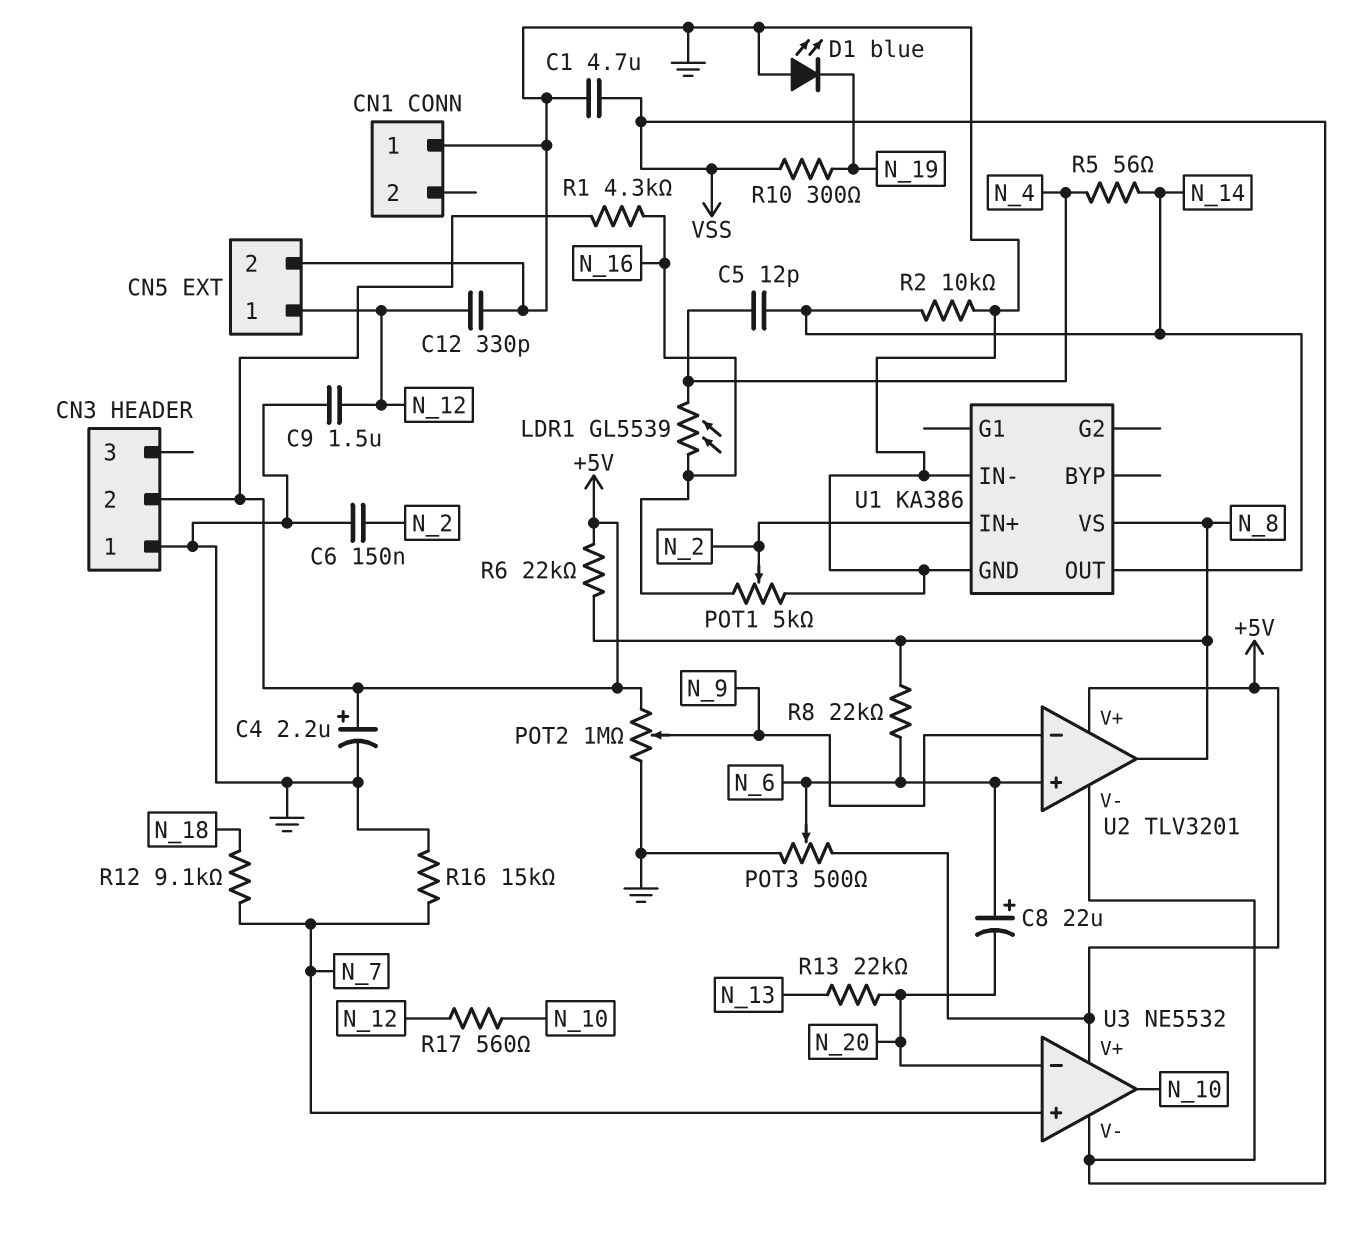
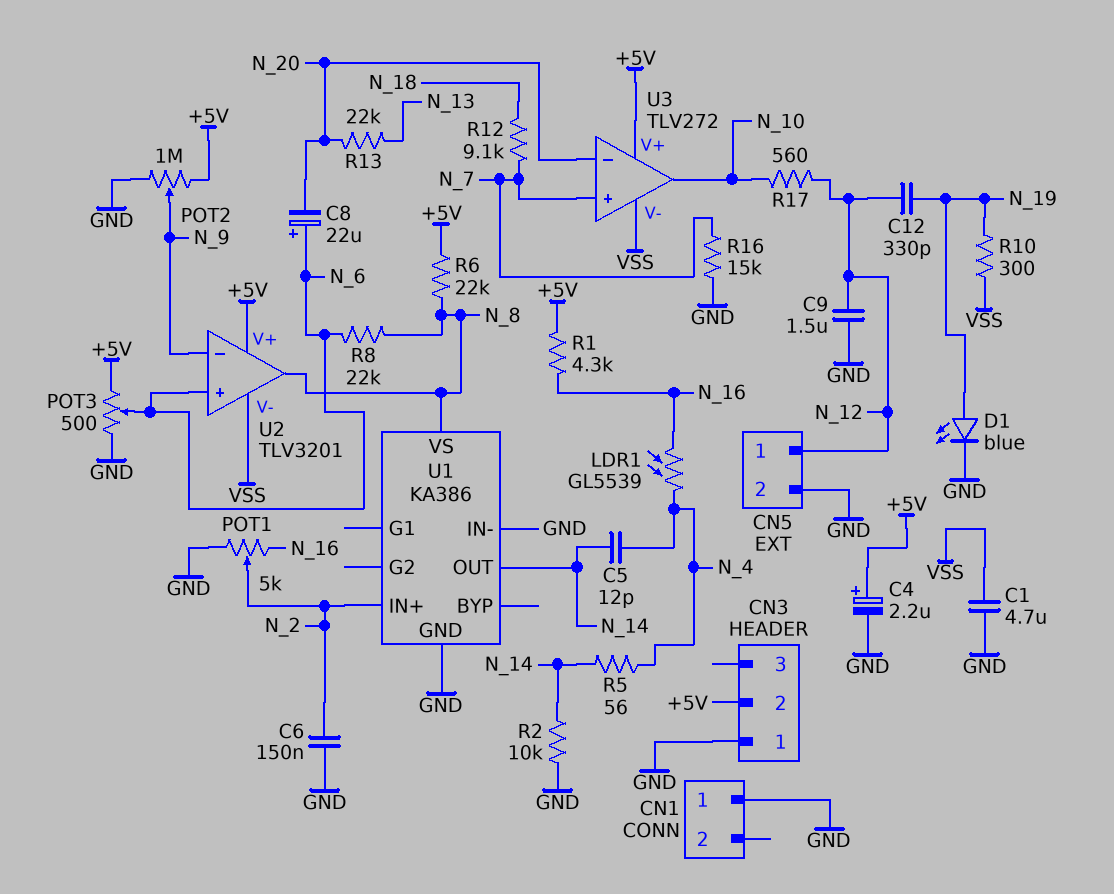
C12: 330pF (GND, N_12) -> 330pF (N_12, N_19)
D1: LED blue (A GND, K N_19) -> LED blue (A N_19, K GND)
U3: NE5532 -> TLV272

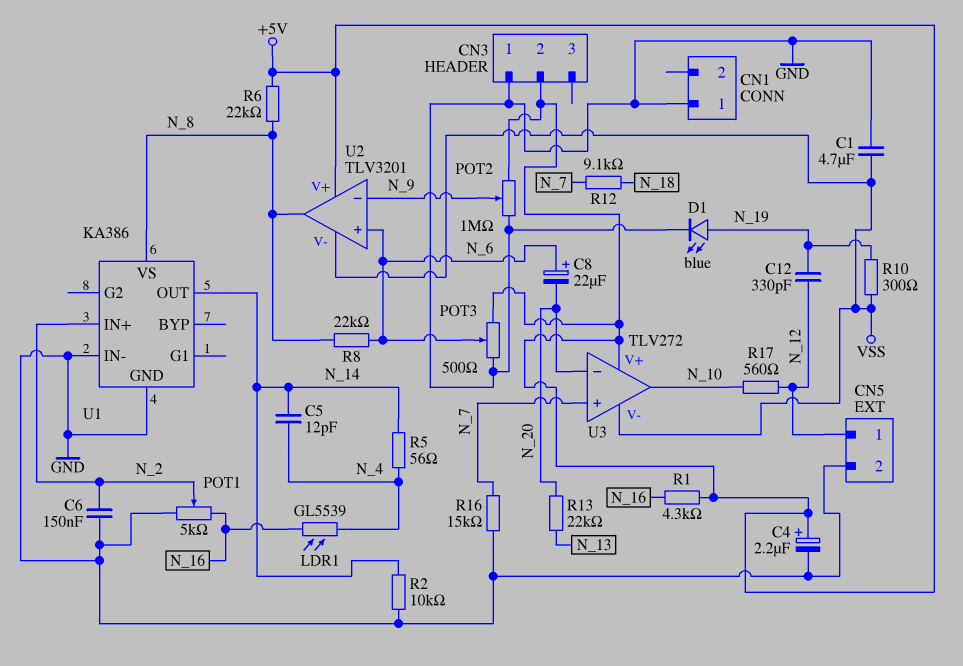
C9: 1.5uF (GND, N_12) -> none

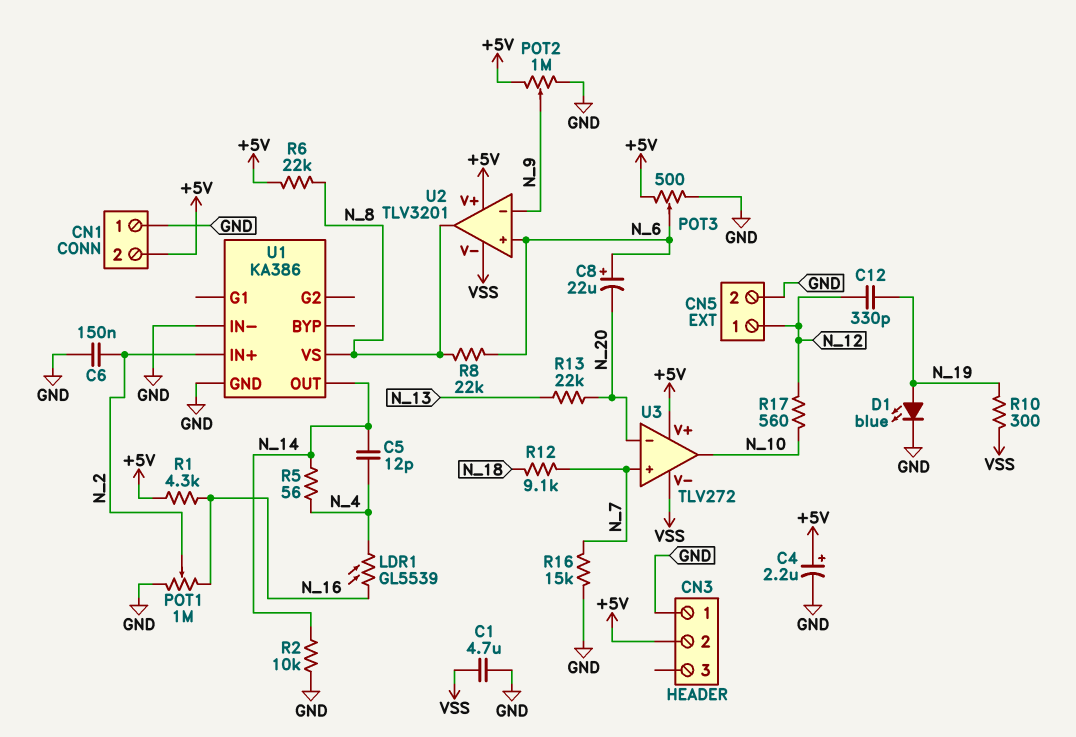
CN1 pin 2: none -> +5V
POT1: 5k (GND, N_16, wiper N_2) -> 1M (GND, N_16, wiper N_2)

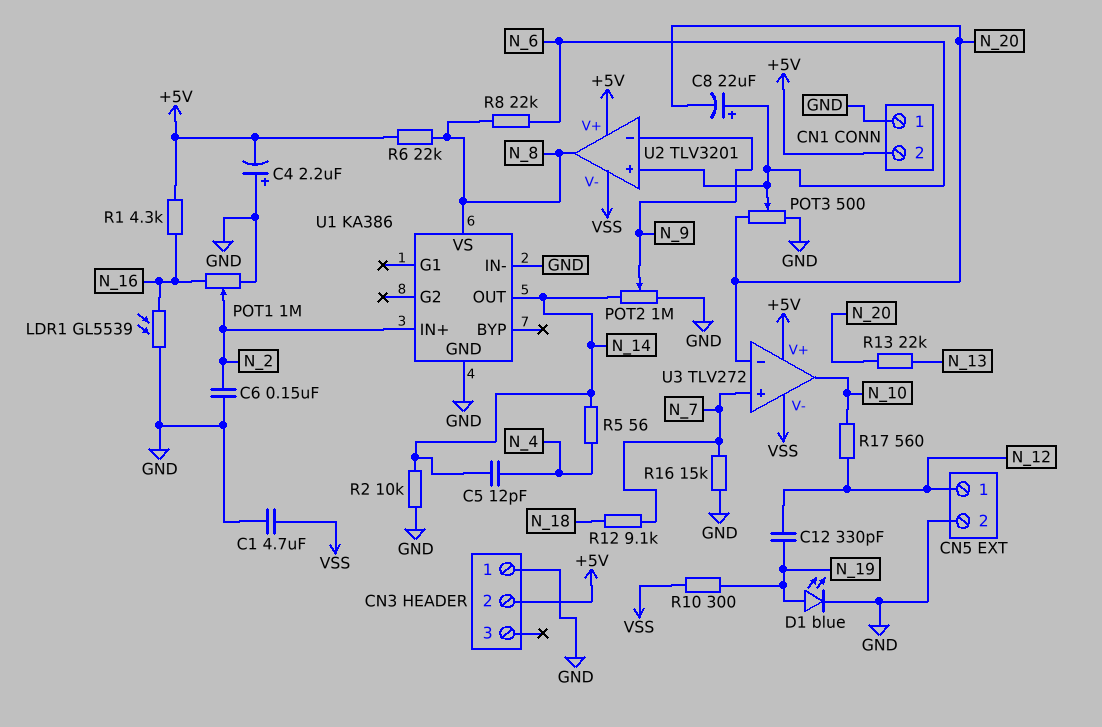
C4: 2.2uF (plus +5V, minus GND) -> 2.2uF (plus GND, minus +5V)
LDR1: GL5539 (N_4, N_16) -> GL5539 (GND, N_16)
POT2: 1M (+5V, GND, wiper N_9) -> 1M (GND, N_14, wiper N_9)
POT3: 500 (+5V, GND, wiper N_6) -> 500 (GND, N_20, wiper N_6)

